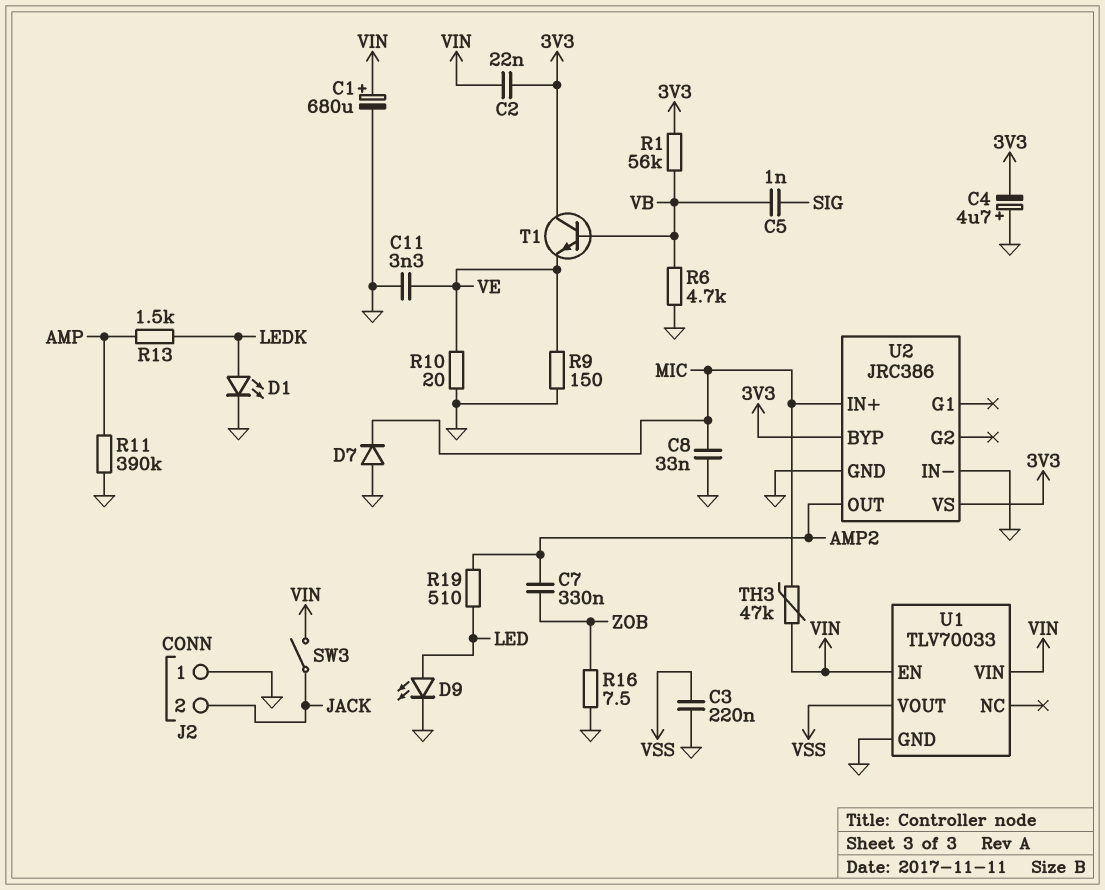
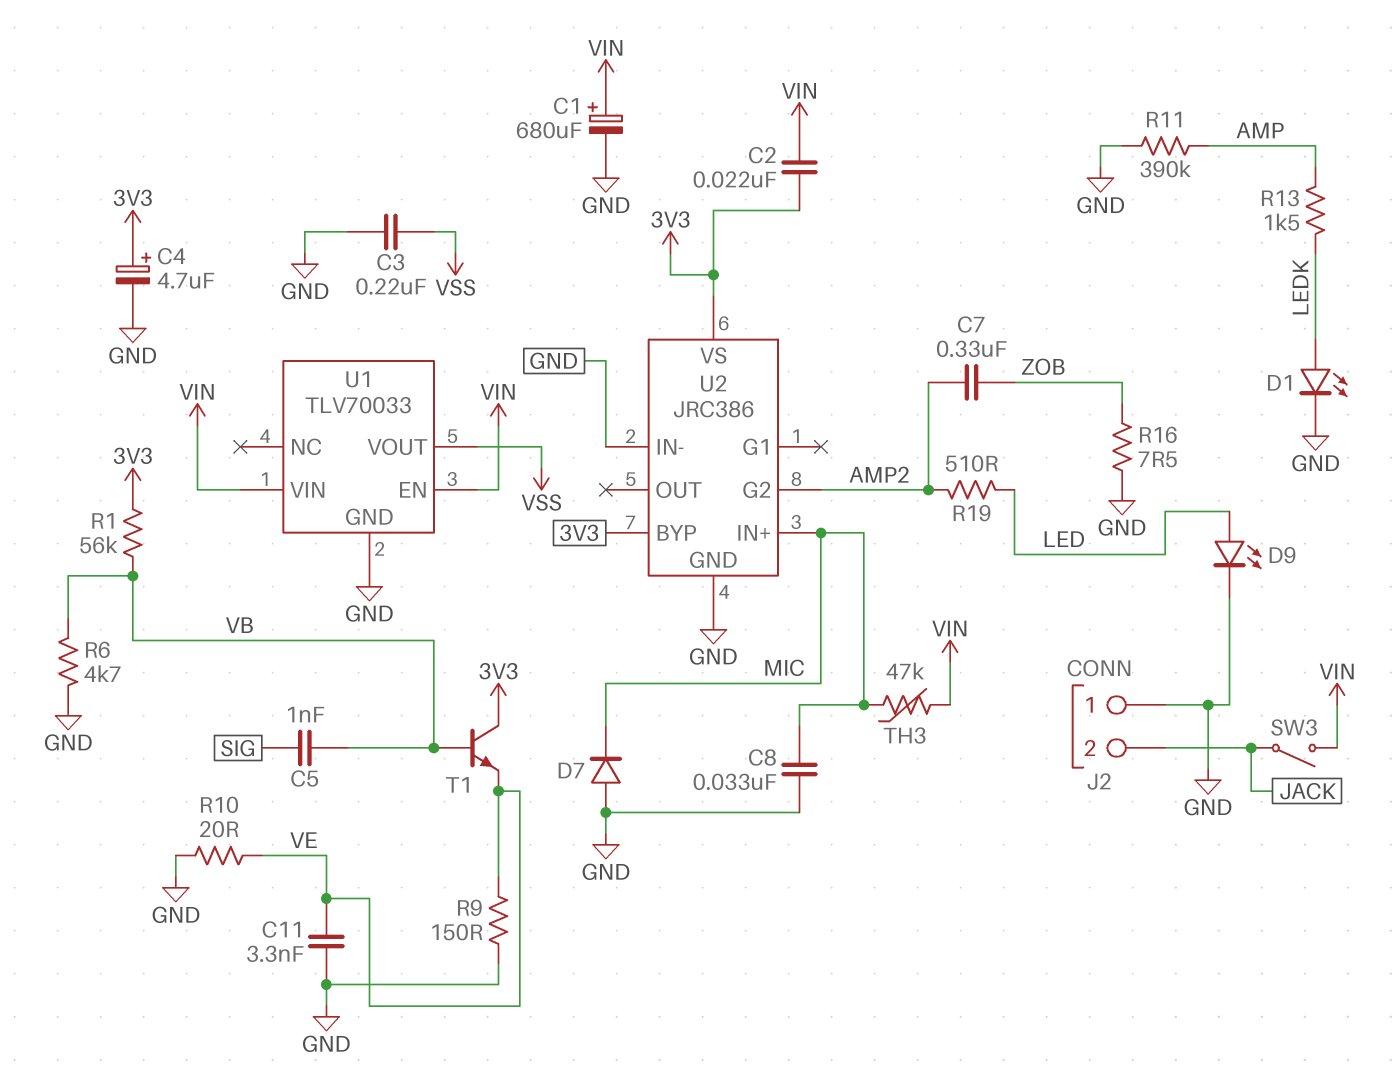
C4: 4.7uF (plus GND, minus 3V3) -> 4.7uF (plus 3V3, minus GND)
U2 pin G2: none -> AMP2
U2 pin OUT: AMP2 -> none

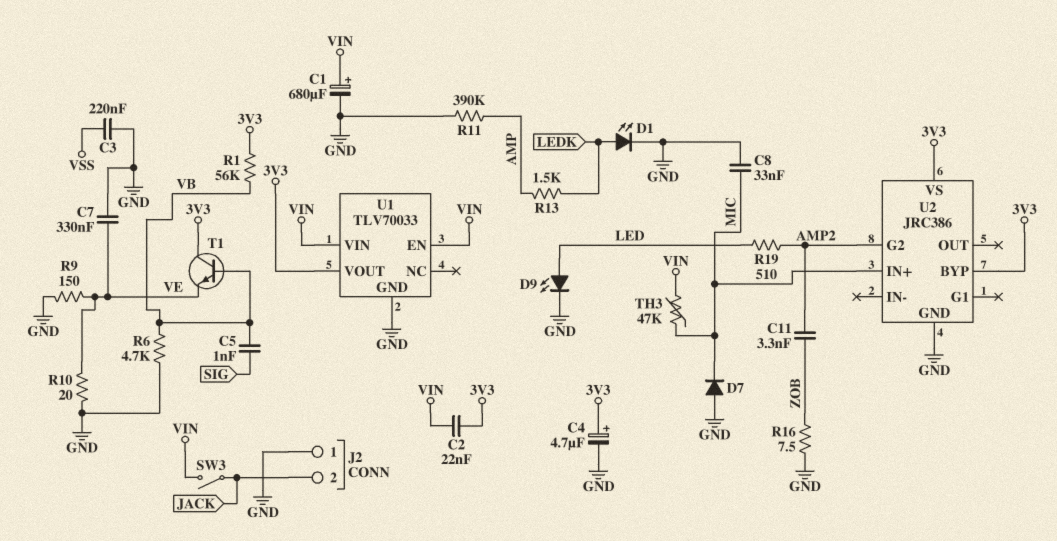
C7: 330nF (AMP2, ZOB) -> 330nF (GND, VE)
C11: 3.3nF (GND, VE) -> 3.3nF (AMP2, ZOB)
U1 pin VOUT: VSS -> 3V3
U2 pin IN-: GND -> none

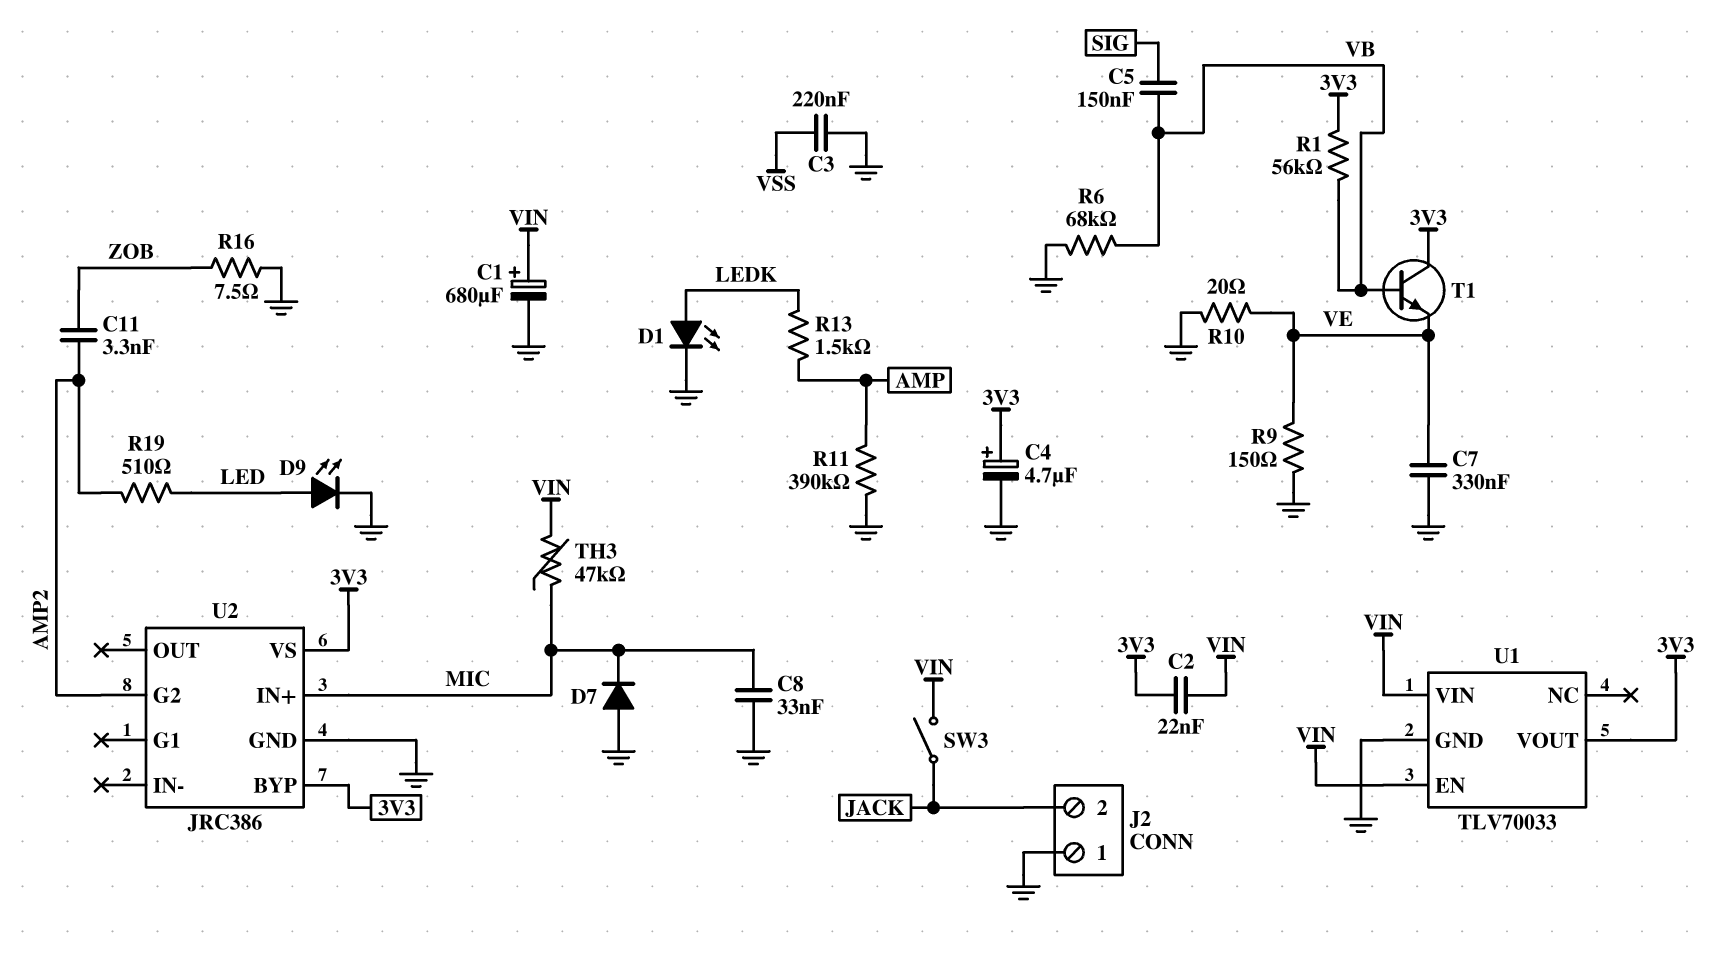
C5: 1nF (SIG, VB) -> 150nF (SIG, VB)
R6: 4.7k (GND, VB) -> 68k (GND, VB)

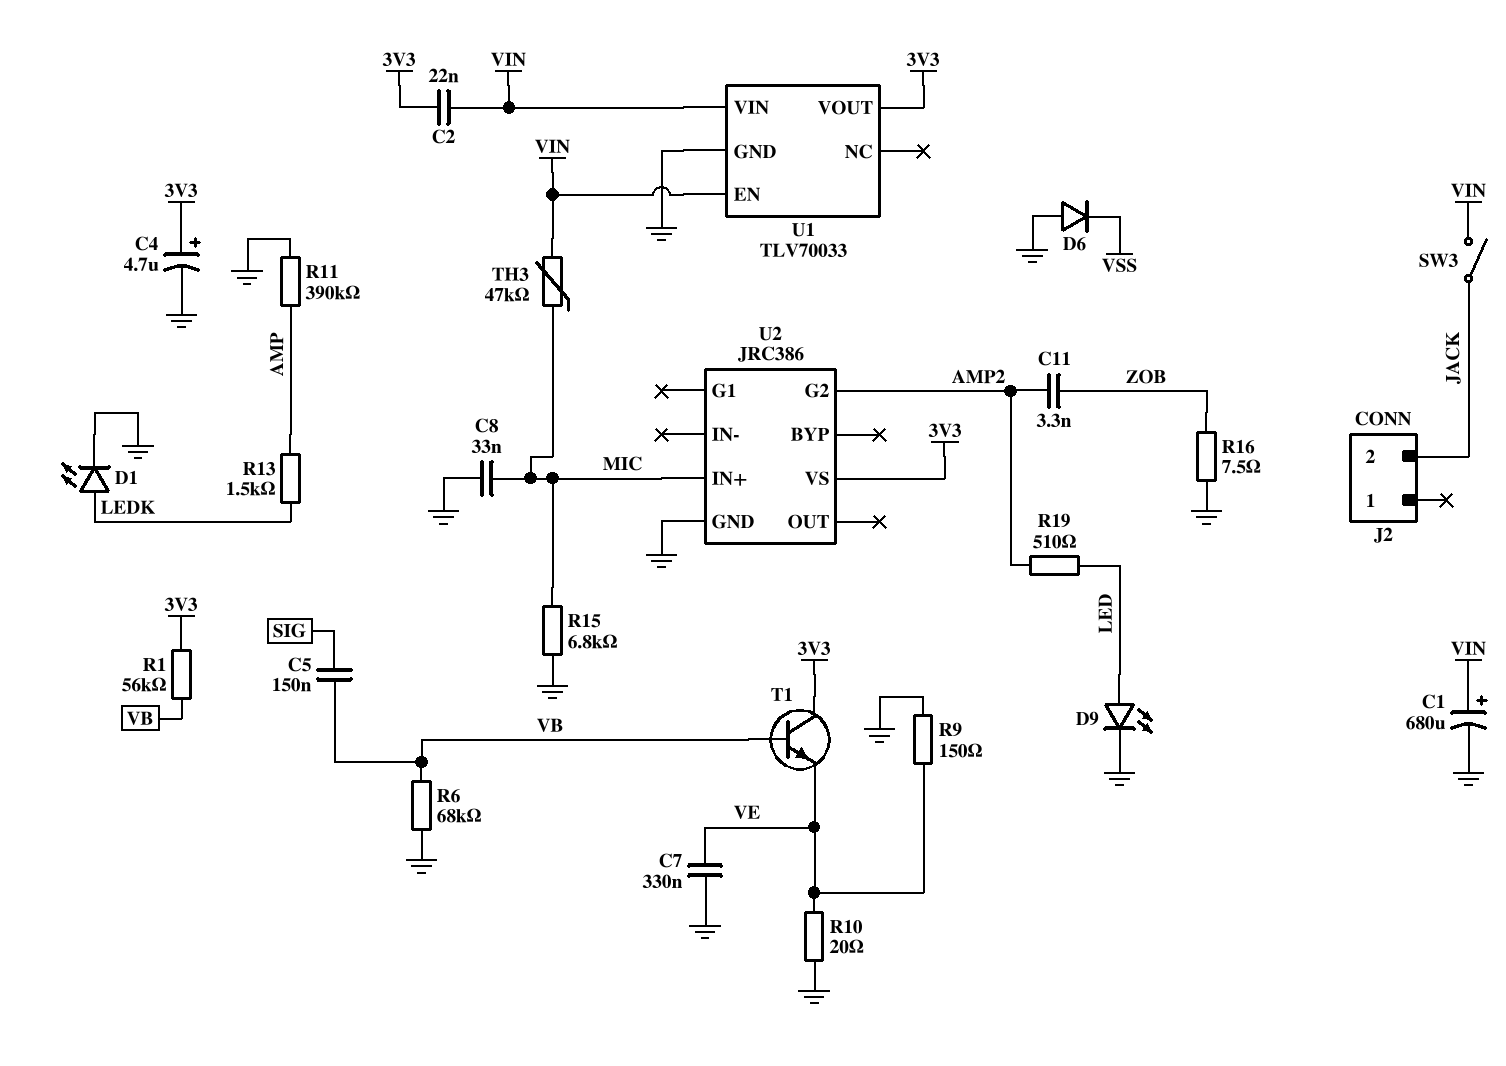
C3: 220nF (GND, VSS) -> none
D6: none -> diode (A GND, K VSS)
D7: diode (A GND, K MIC) -> none
J2 pin 1: GND -> none
R15: none -> 6.8k (GND, MIC)
U2 pin BYP: 3V3 -> none

